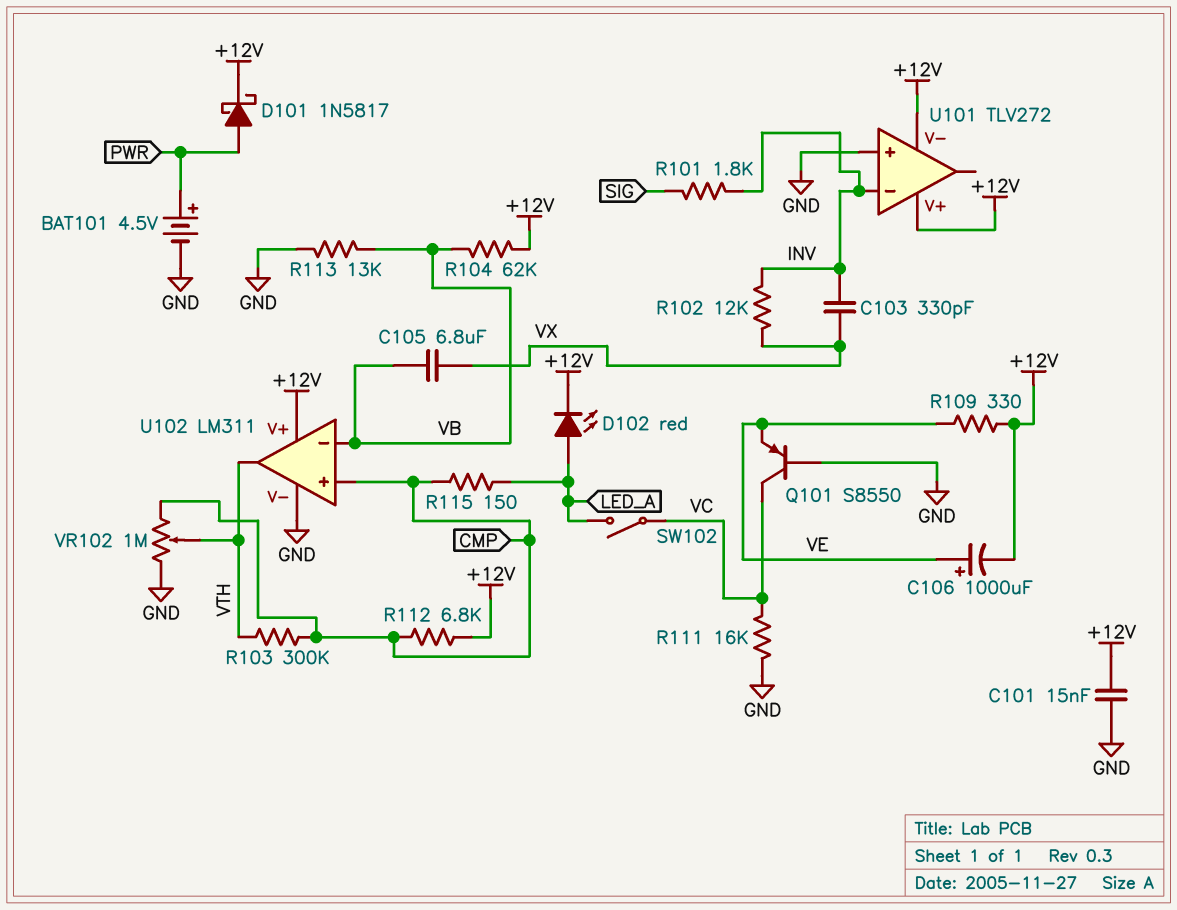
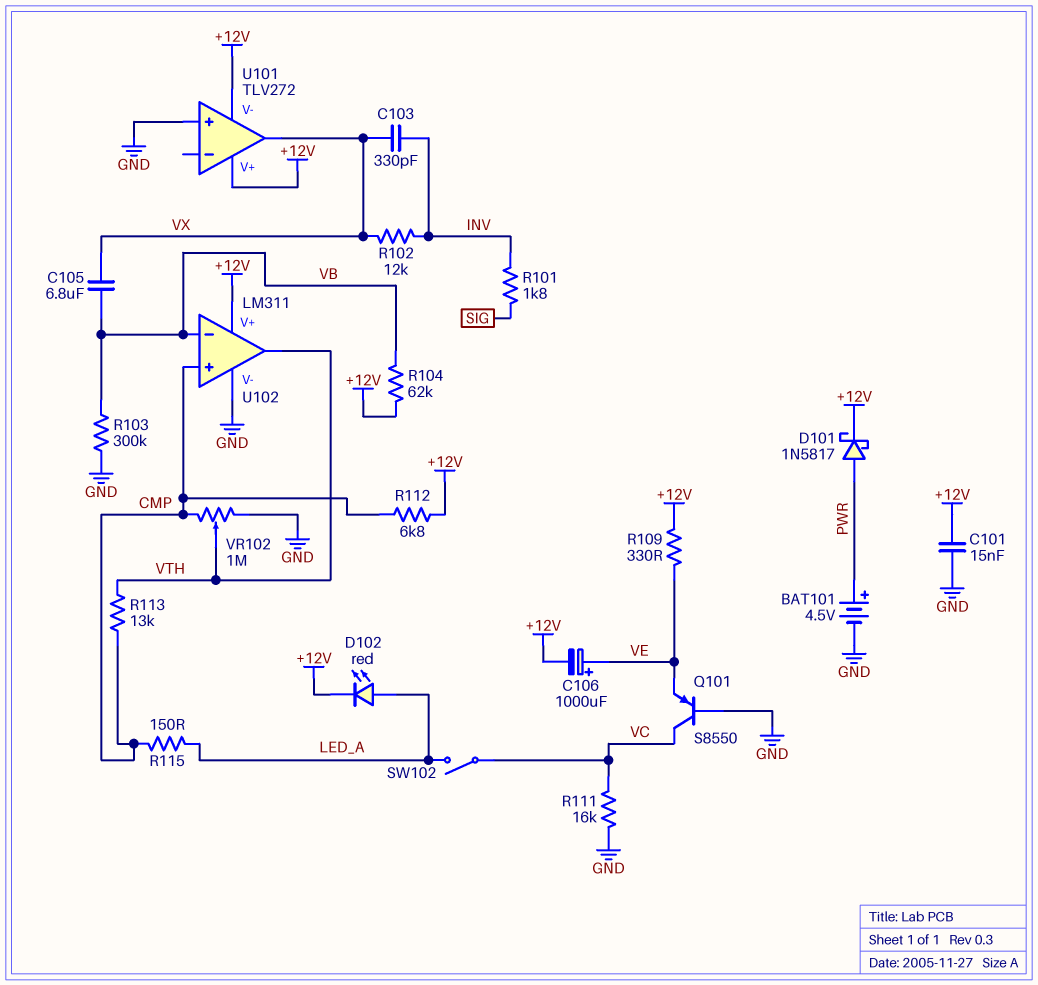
R103: 300k (CMP, VTH) -> 300k (GND, VB)
R113: 13k (GND, VB) -> 13k (CMP, VTH)
U101 pin in-: INV -> none
U101 pin out: none -> VX

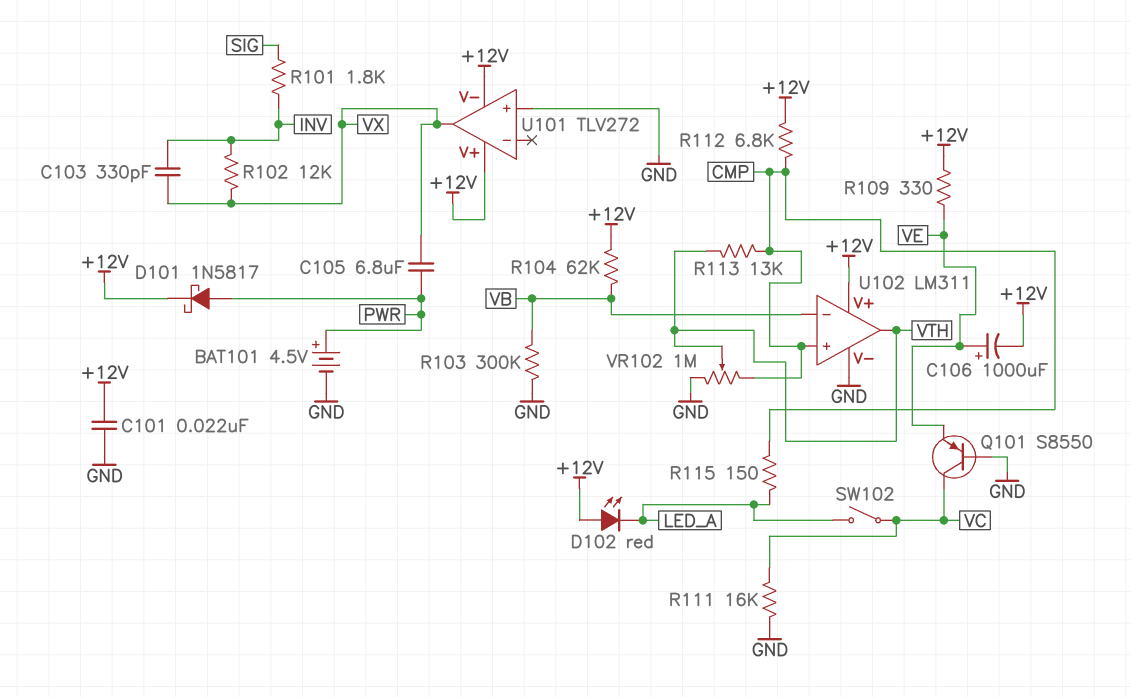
C101: 15nF (+12V, GND) -> 22nF (+12V, GND)
C105: 6.8uF (VB, VX) -> 6.8uF (PWR, VX)
D102: LED red (A LED_A, K +12V) -> LED red (A +12V, K LED_A)

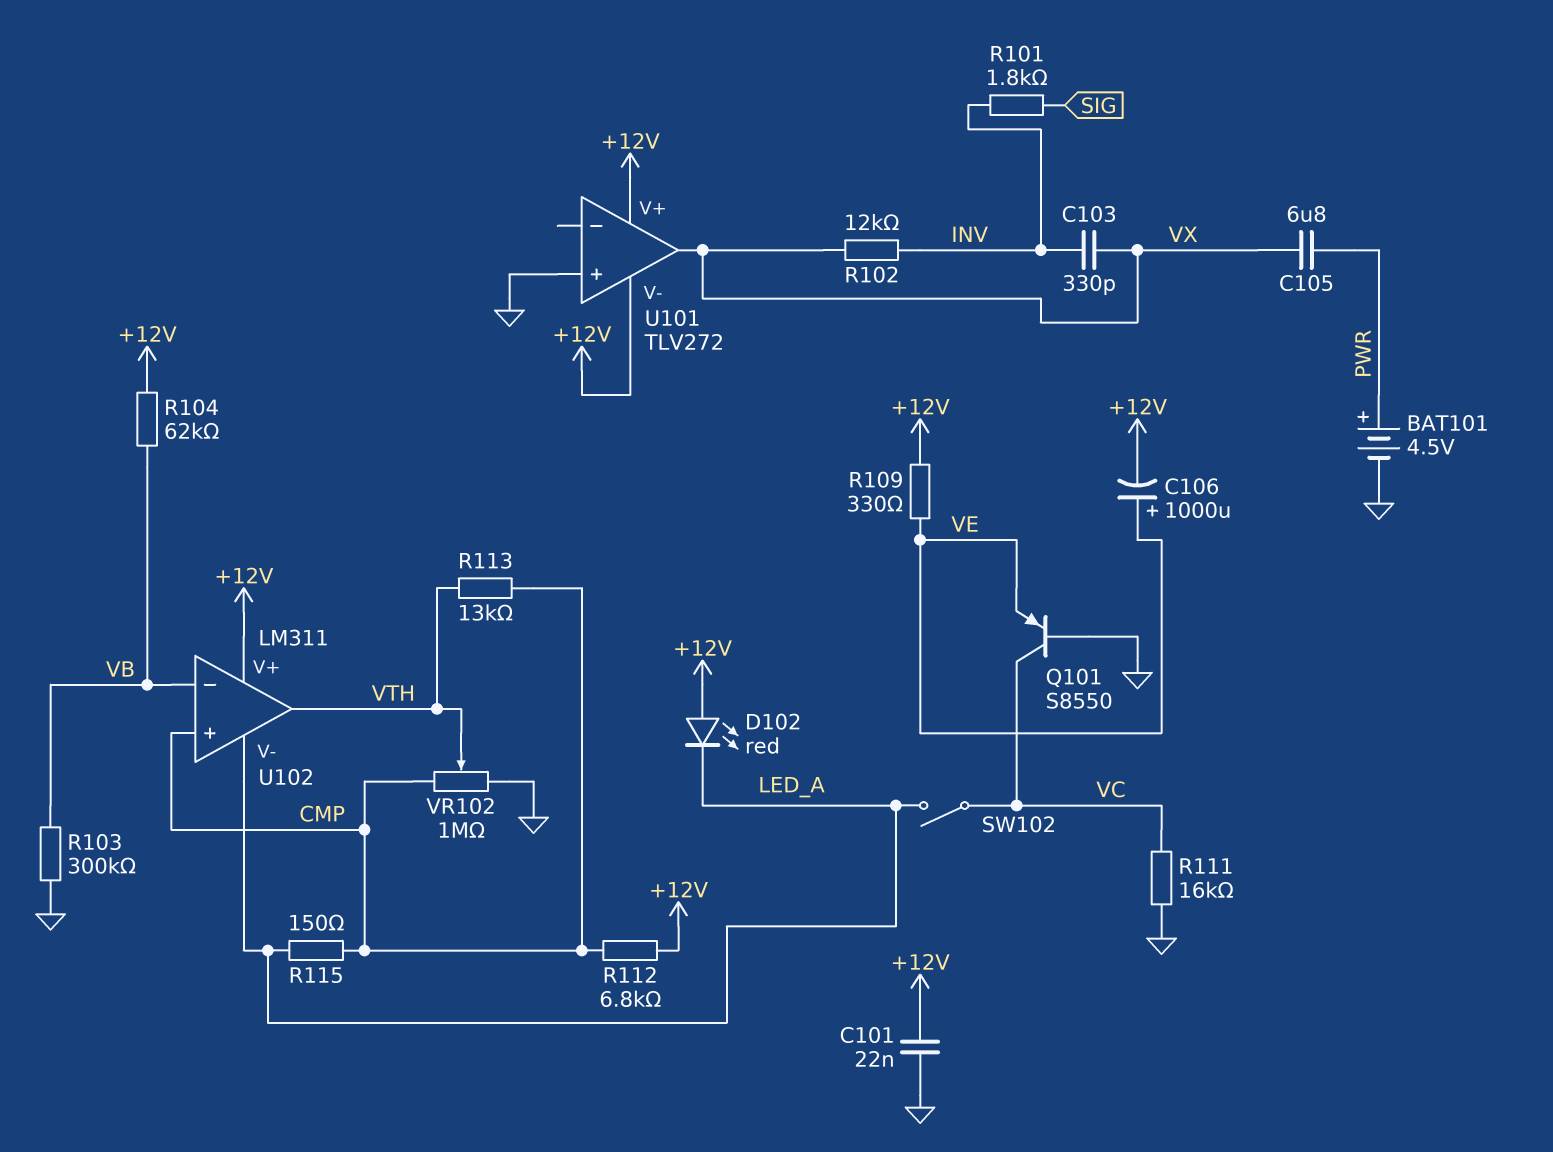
D101: schottky 1N5817 (A PWR, K +12V) -> none
U102 pin V-: GND -> LED_A

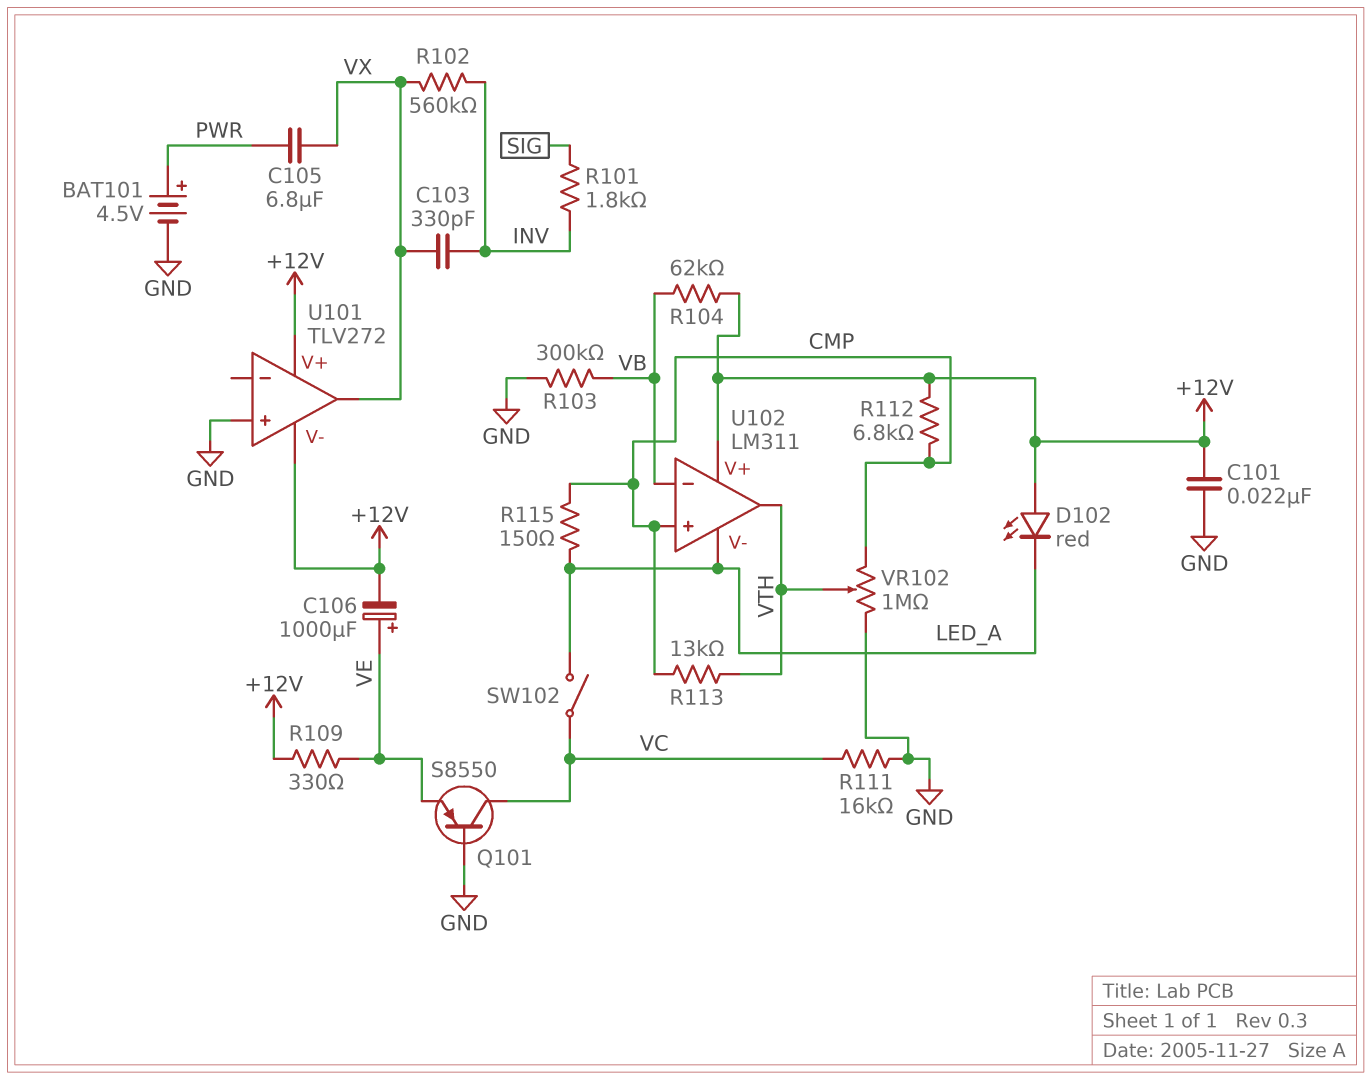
R102: 12k (INV, VX) -> 560k (INV, VX)

